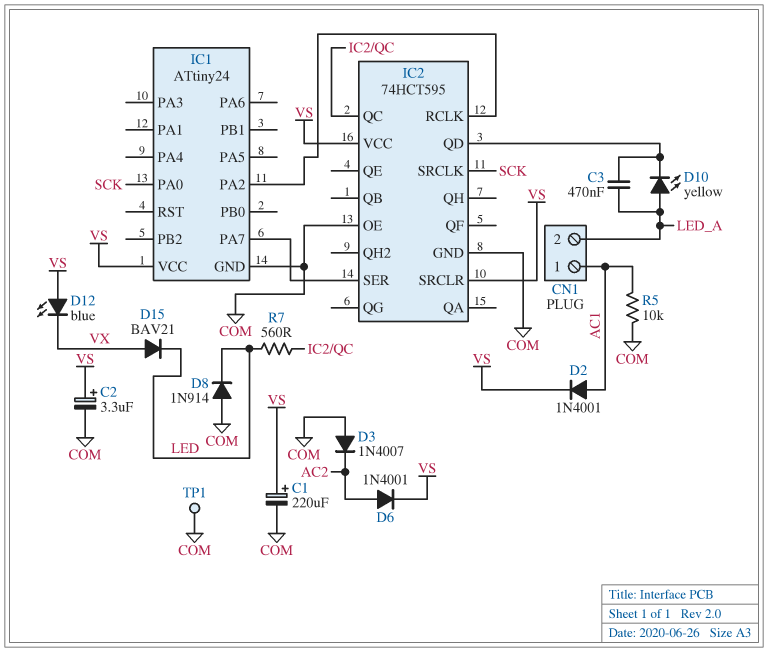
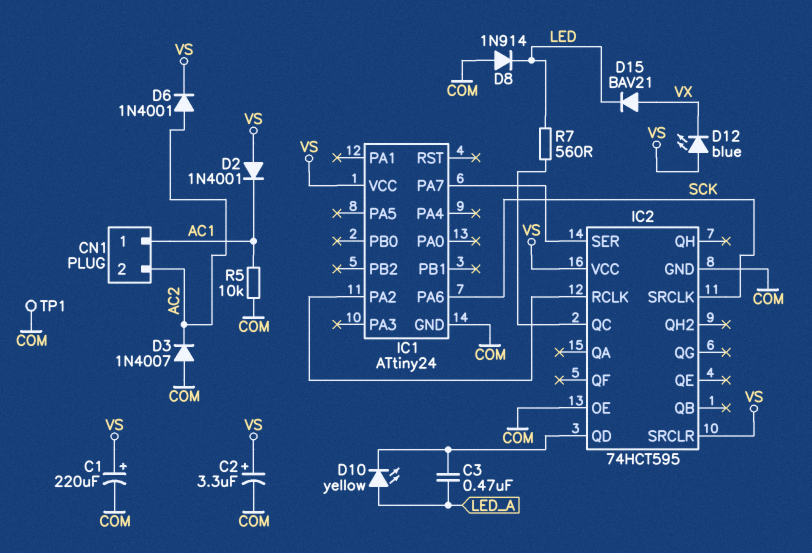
CN1 pin 2: LED_A -> AC2
D2: diode 1N4001 (A AC1, K VS) -> diode 1N4001 (A VS, K AC1)
IC1 pin PA0: SCK -> none
IC1 pin PA6: none -> SCK

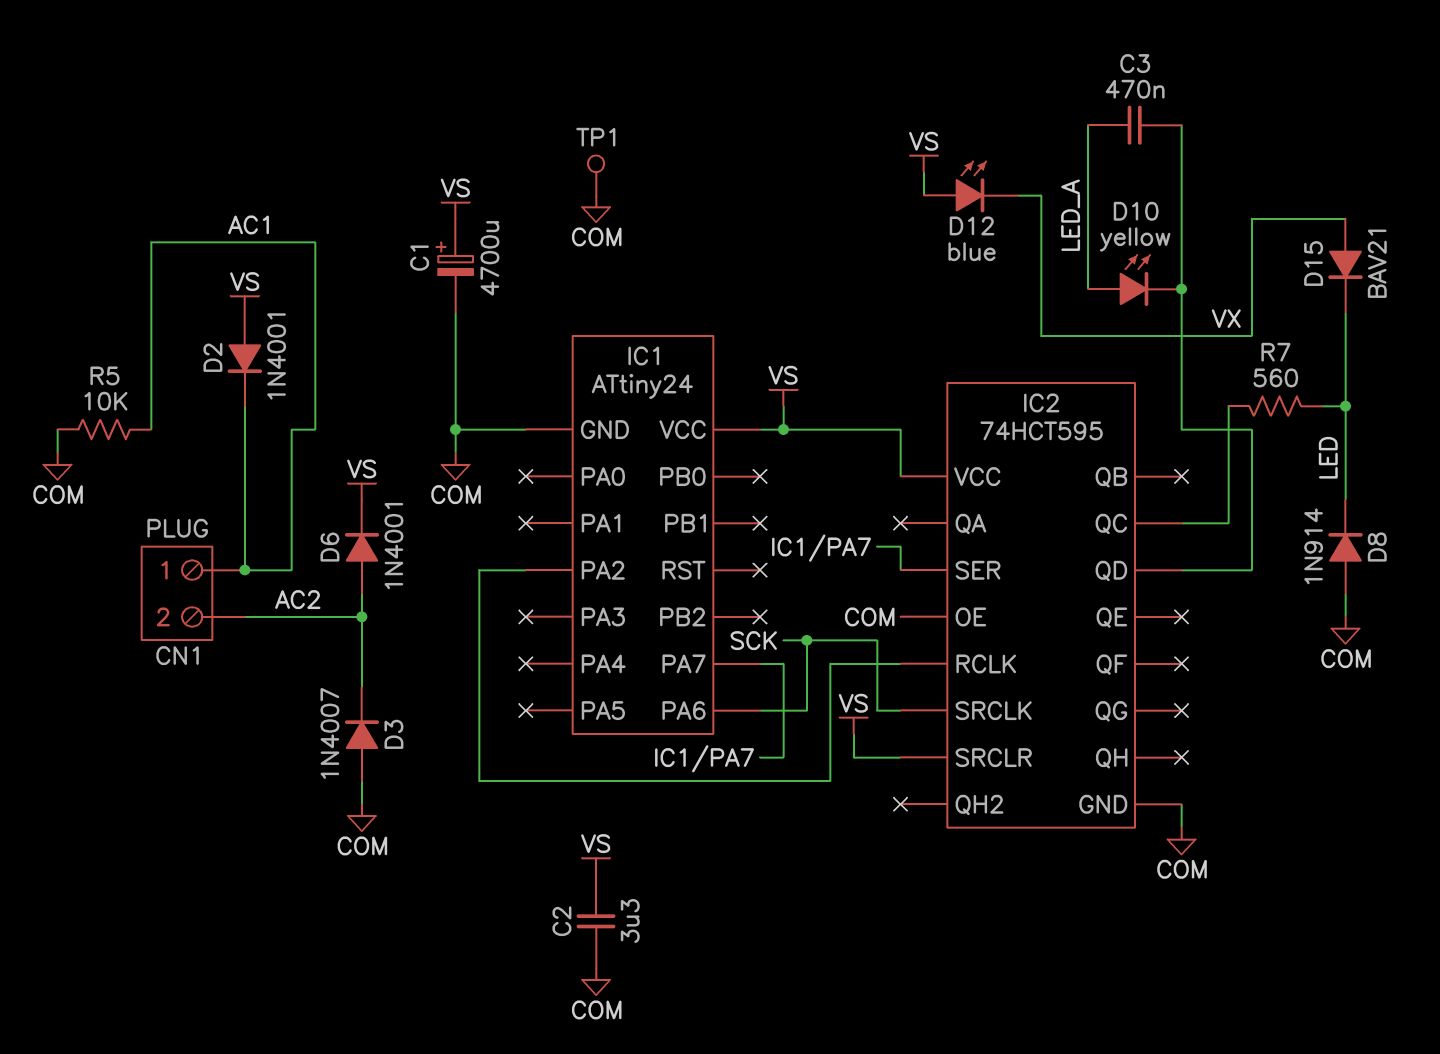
C1: 220uF (plus VS, minus COM) -> 4700uF (plus VS, minus COM)
C2: 3.3uF (plus VS, minus COM) -> 3.3uF (COM, VS)

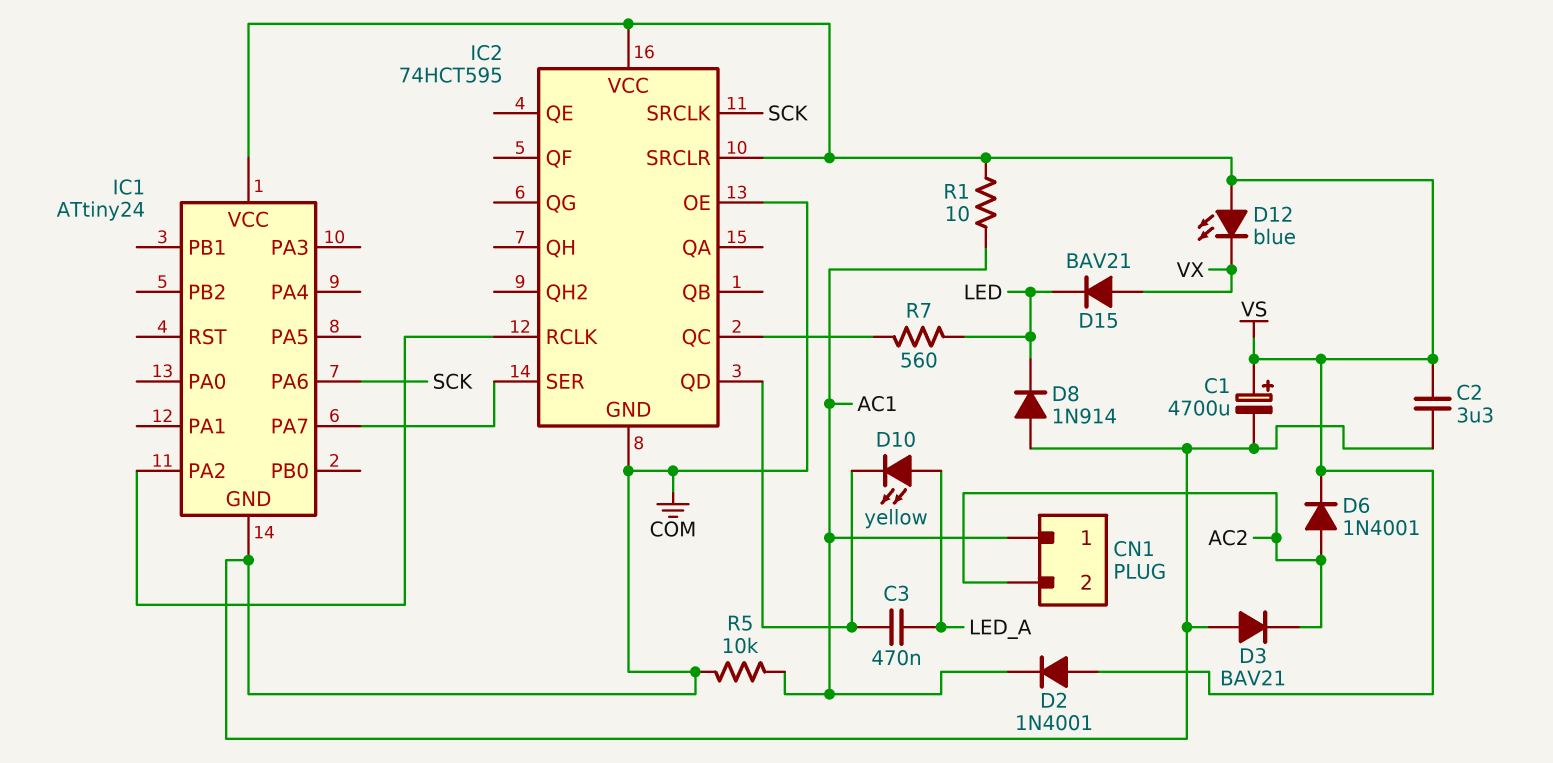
D3: diode 1N4007 (A COM, K AC2) -> diode BAV21 (A COM, K AC2)
R1: none -> 10 (AC1, VS)
TP1: test point (COM) -> none

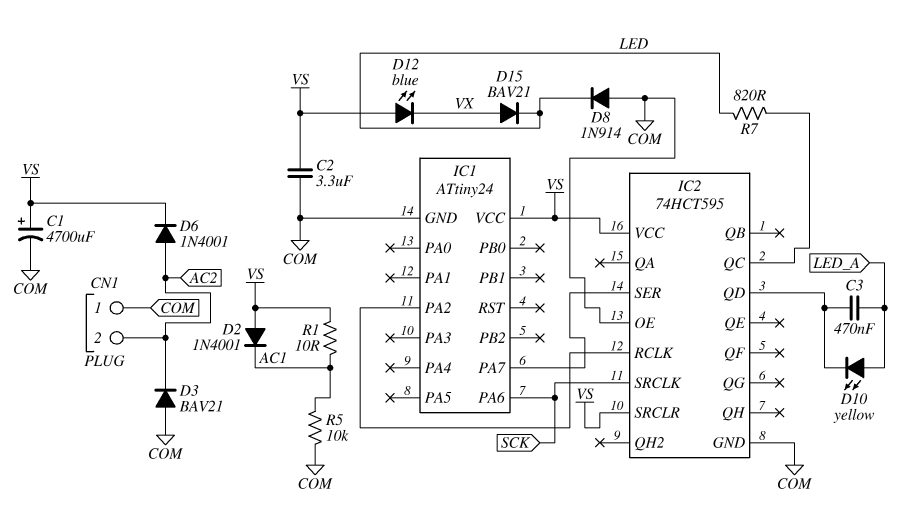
CN1 pin 1: AC1 -> COM
R7: 560 (IC2/QC, LED) -> 820 (IC2/QC, LED)

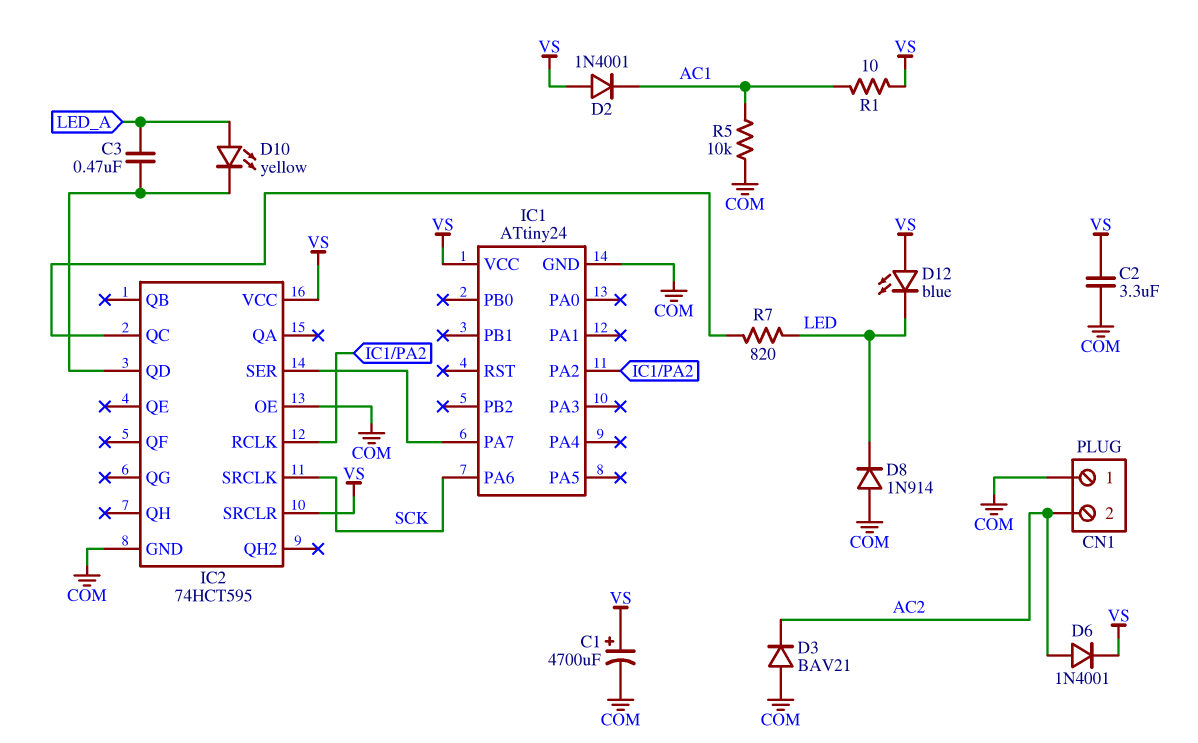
D12: LED blue (A VS, K VX) -> LED blue (A VS, K LED)
D15: diode BAV21 (A VX, K LED) -> none

